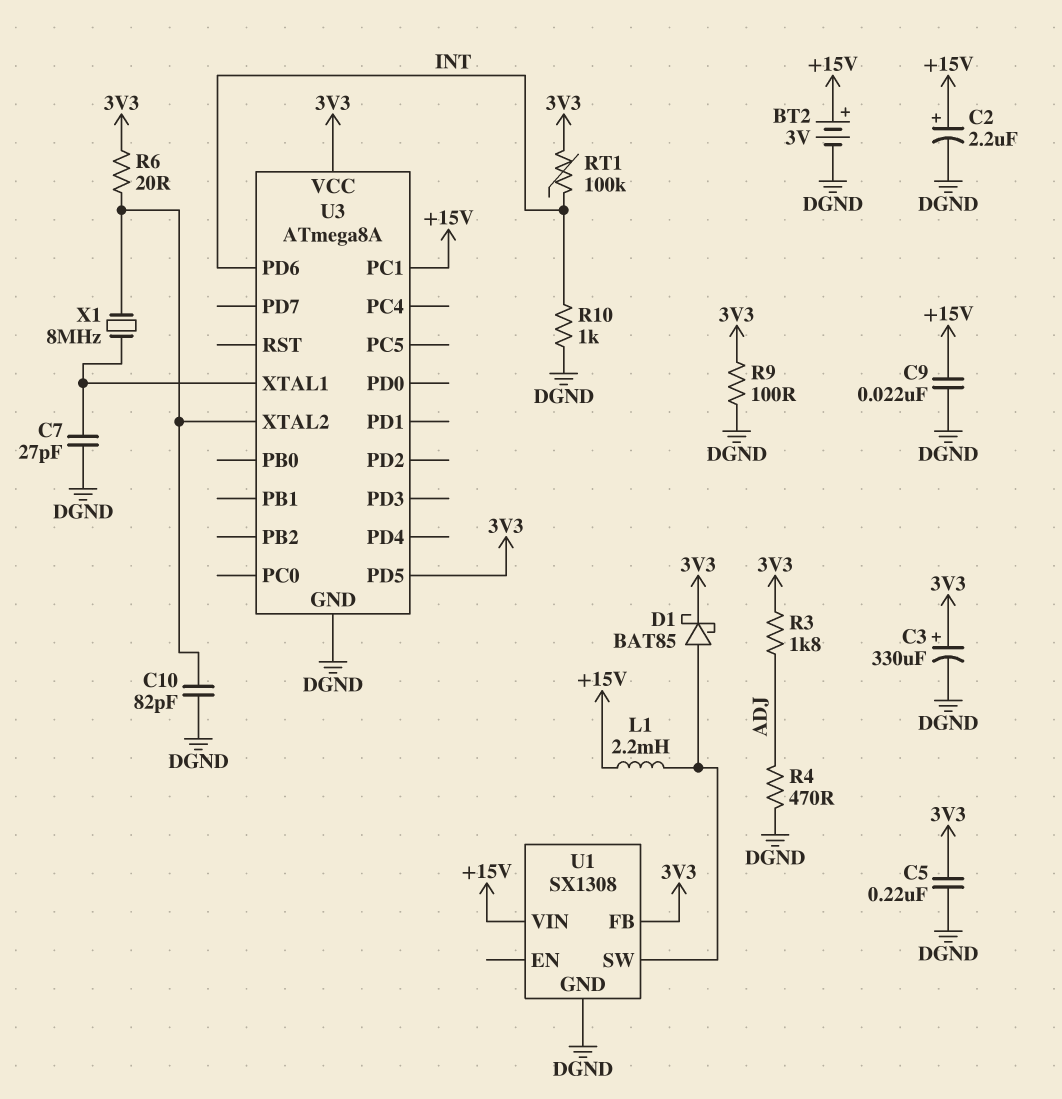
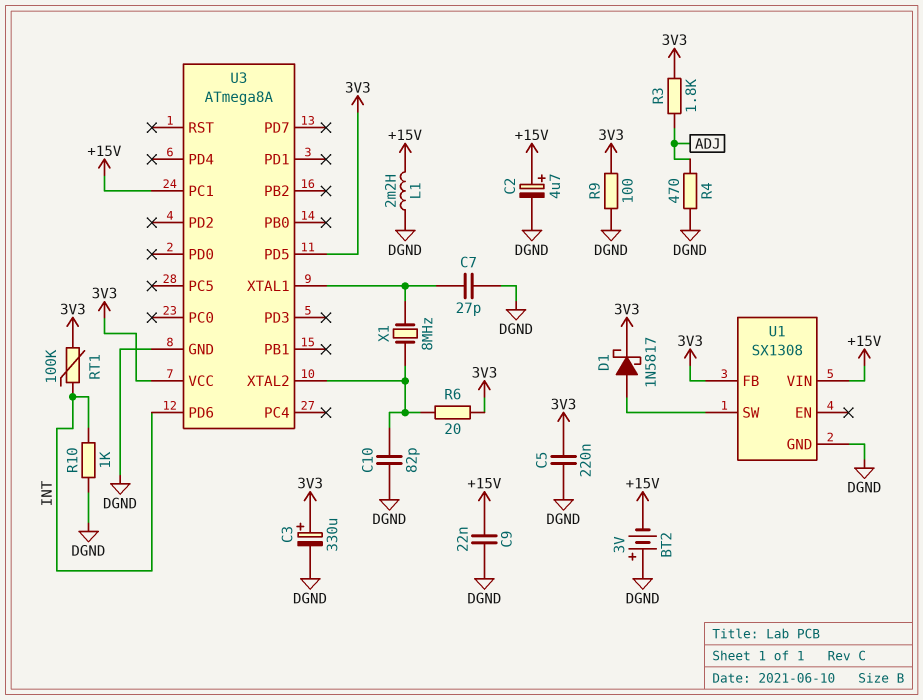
BT2: 3V (plus +15V, minus DGND) -> 3V (plus DGND, minus +15V)
C2: 2.2uF (plus +15V, minus DGND) -> 4.7uF (plus +15V, minus DGND)
D1: schottky BAT85 (A U1/SW, K 3V3) -> schottky 1N5817 (A U1/SW, K 3V3)
L1: 2.2mH (+15V, U1/SW) -> 2.2mH (+15V, DGND)

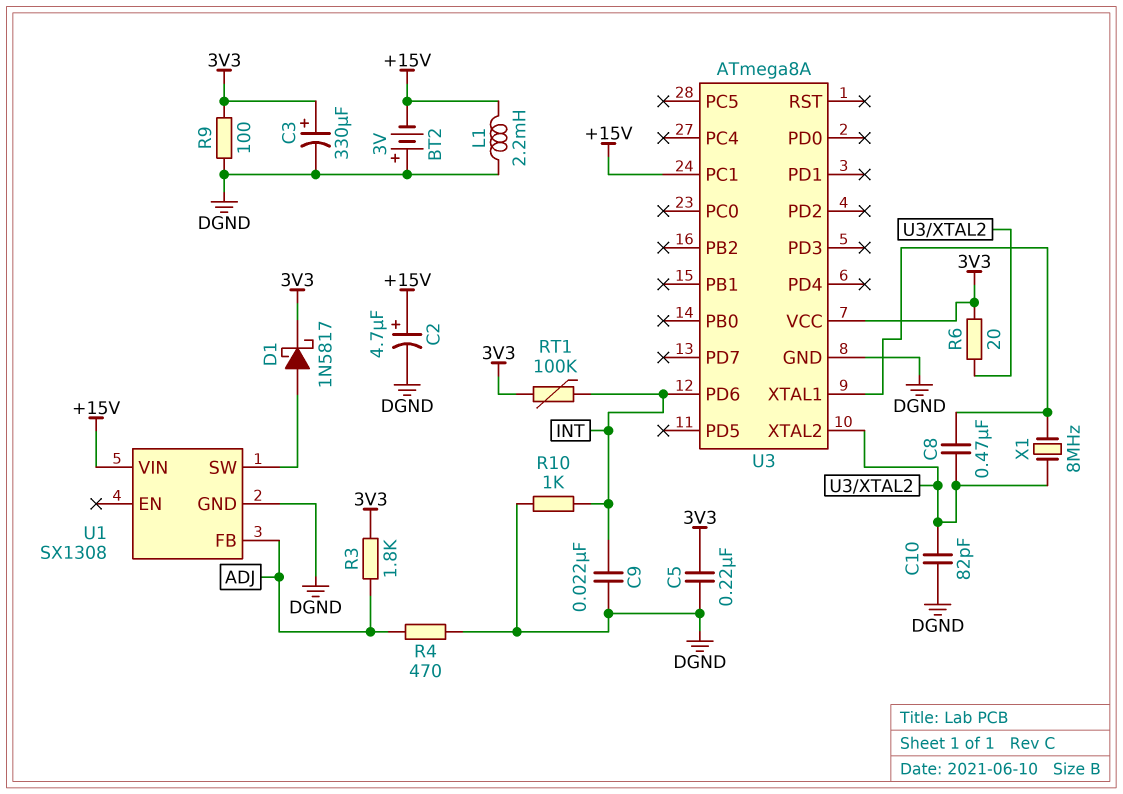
C7: 27pF (DGND, U3/XTAL1) -> none
C8: none -> 470nF (U3/XTAL1, U3/XTAL2)
C9: 22nF (+15V, DGND) -> 22nF (DGND, INT)
U1 pin FB: 3V3 -> ADJ
U3 pin PD5: 3V3 -> none

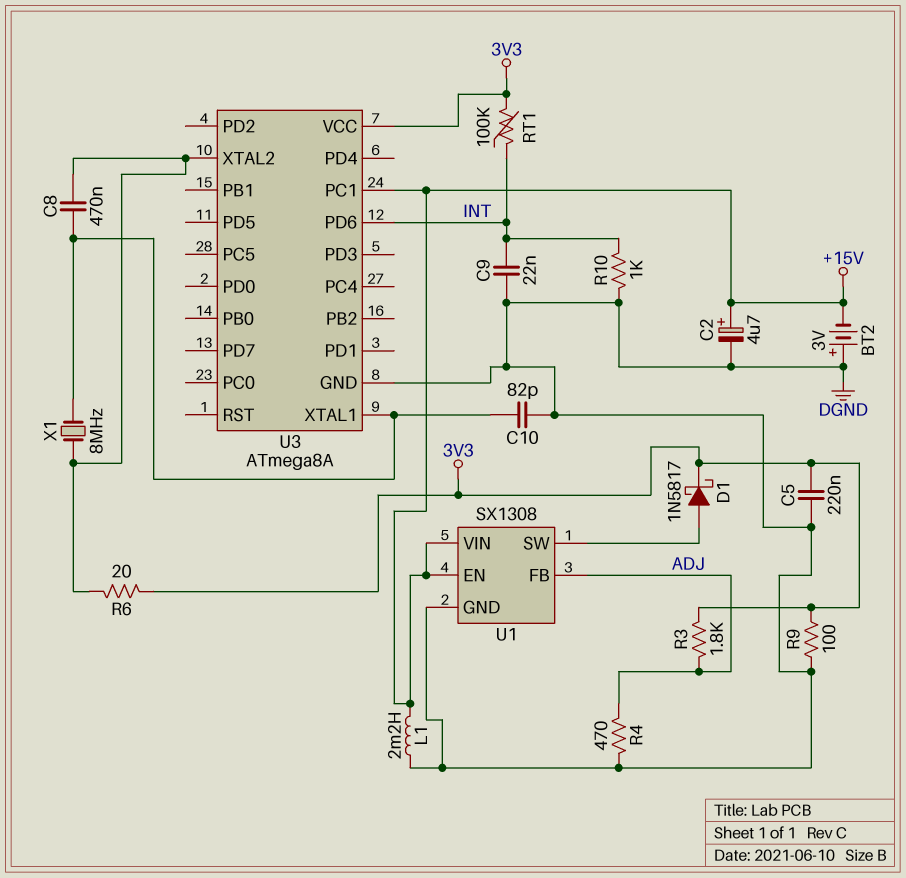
C3: 330uF (plus 3V3, minus DGND) -> none
C10: 82pF (DGND, U3/XTAL2) -> 82pF (DGND, U3/XTAL1)
U1 pin EN: none -> +15V

